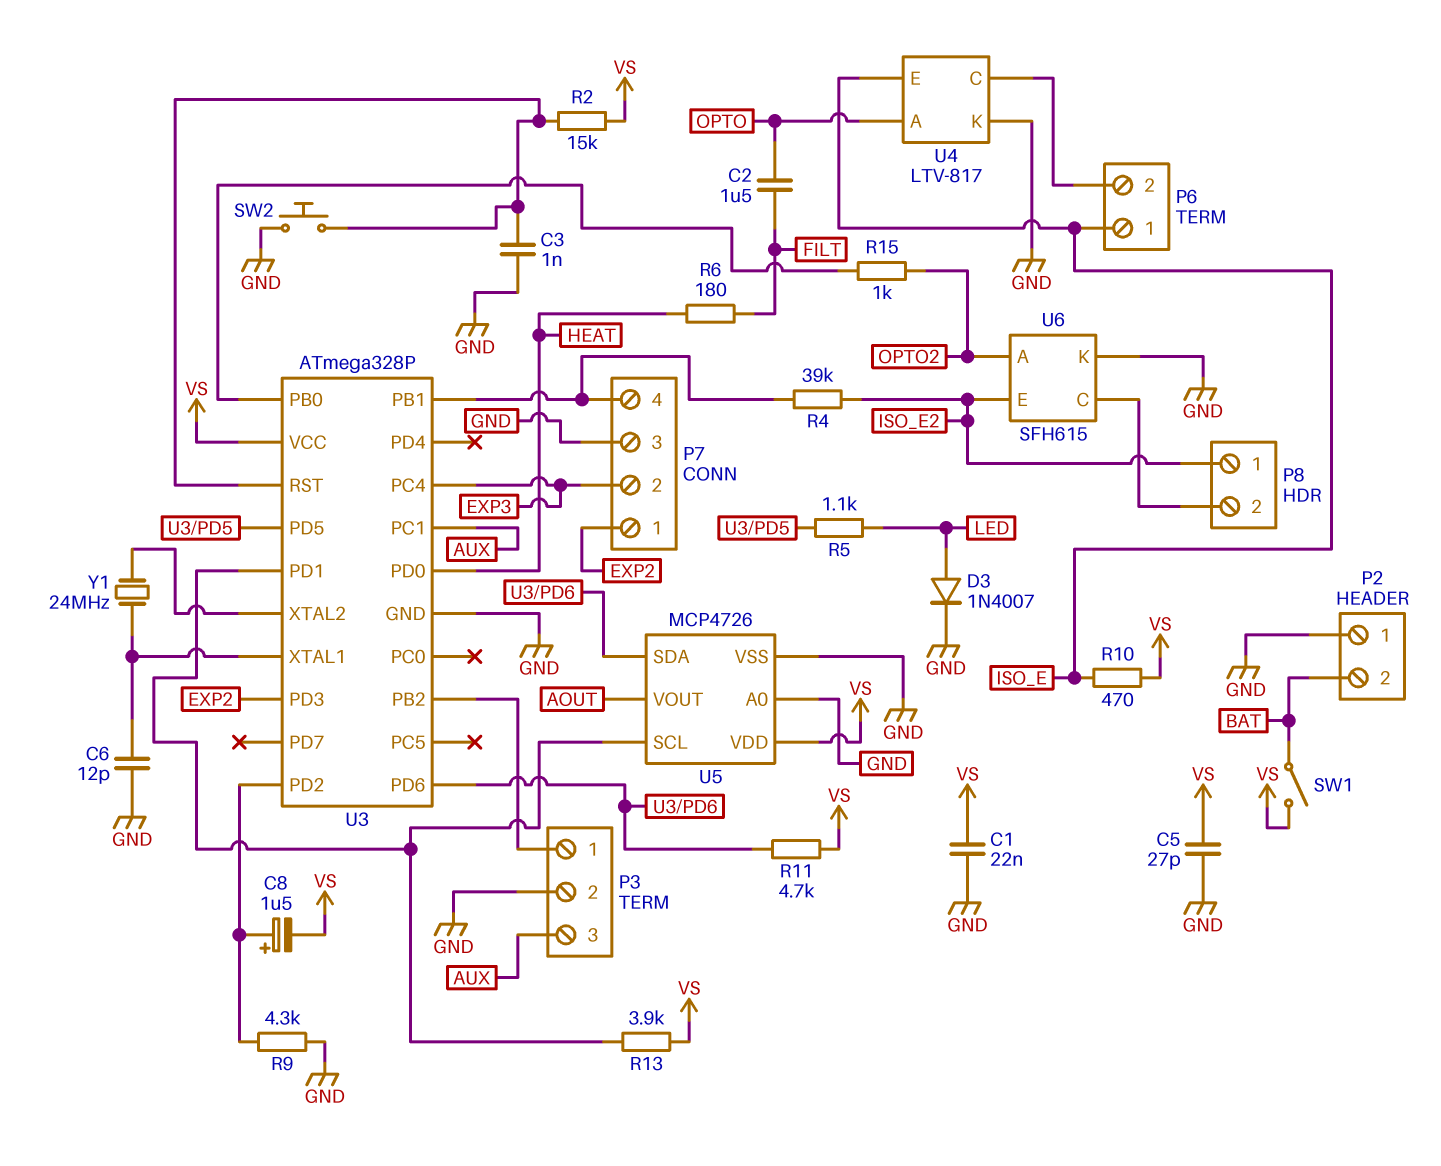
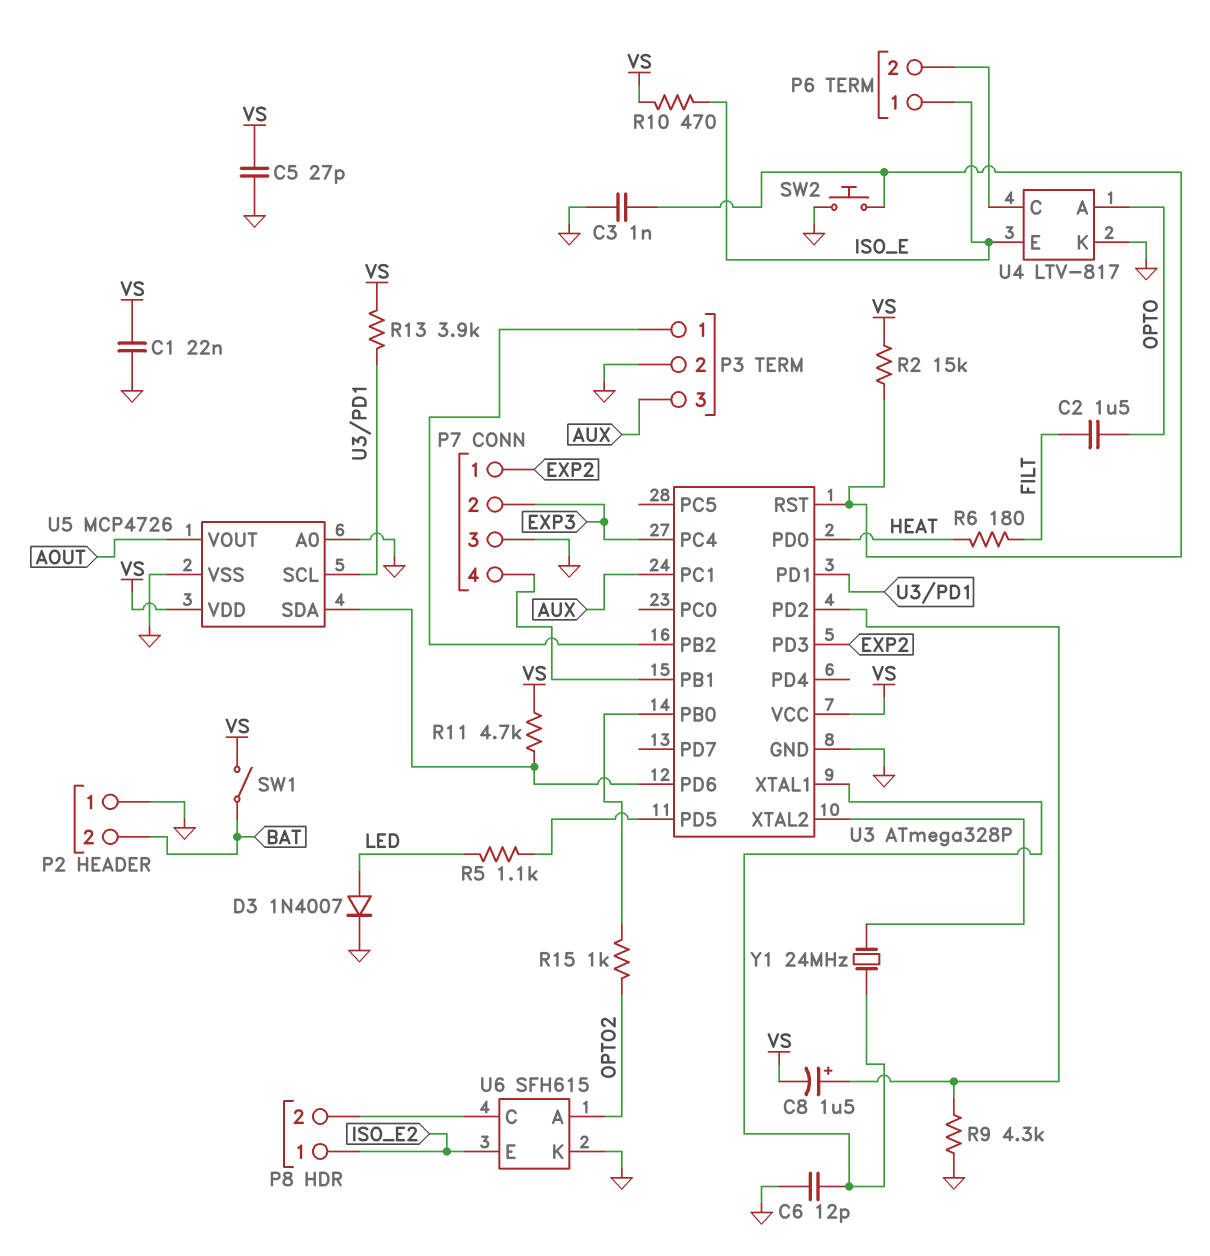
R4: 39k (ISO_E2, P7/4) -> none

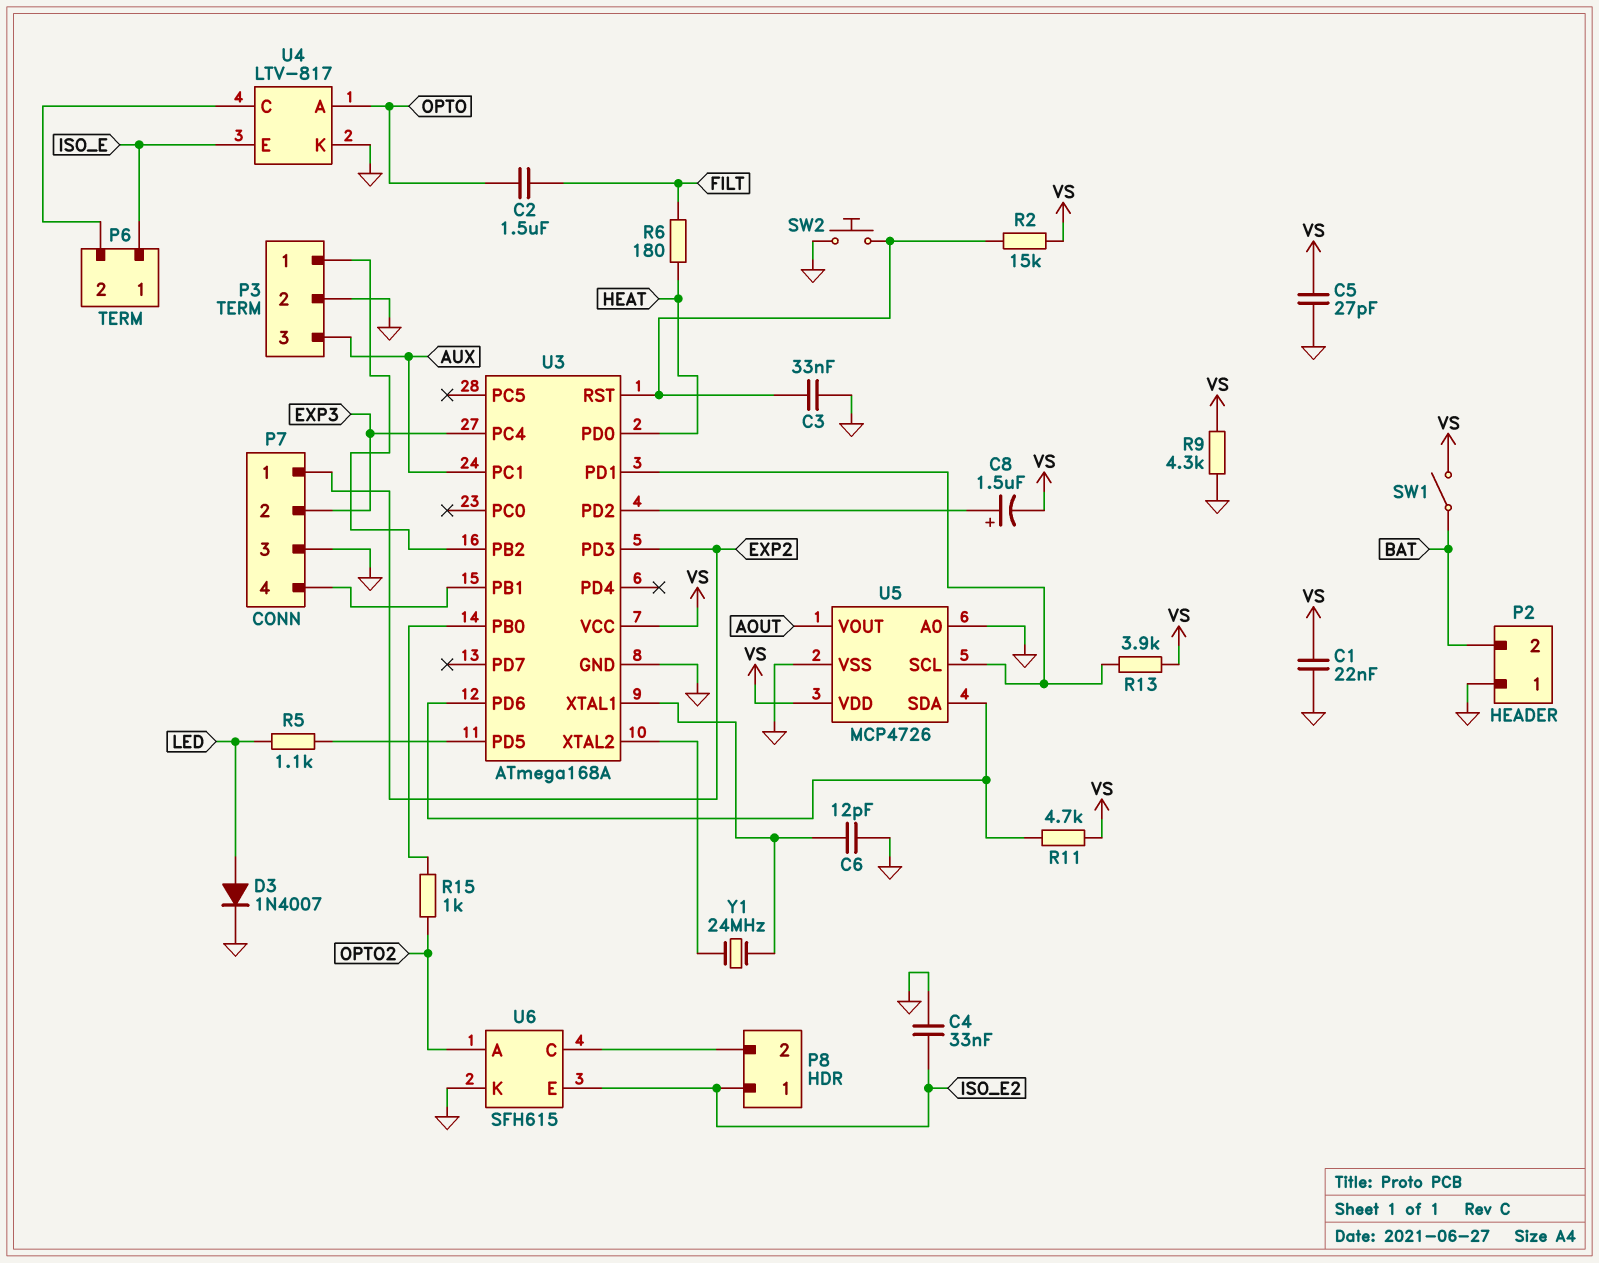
C3: 1nF (GND, U3/RST) -> 33nF (GND, U3/RST)
C4: none -> 33nF (GND, ISO_E2)
R9: 4.3k (GND, U3/PD2) -> 4.3k (GND, VS)
R10: 470 (ISO_E, VS) -> none
U3: ATmega328P -> ATmega168A

